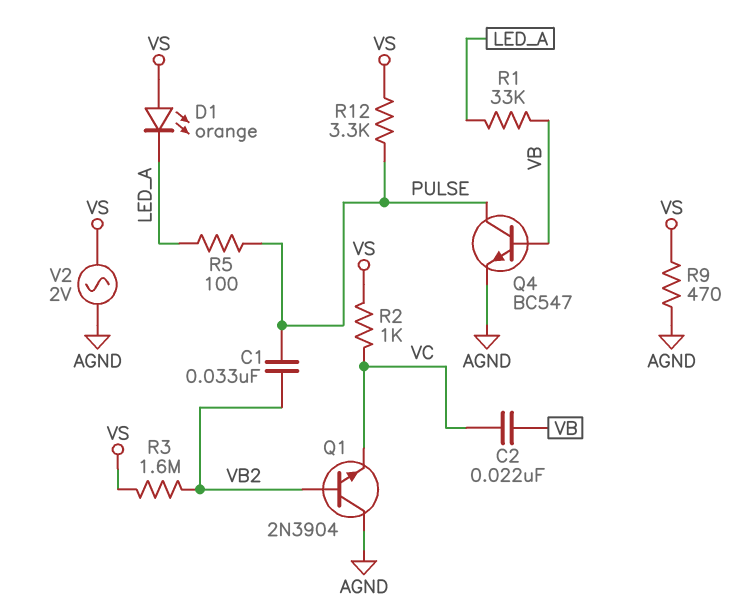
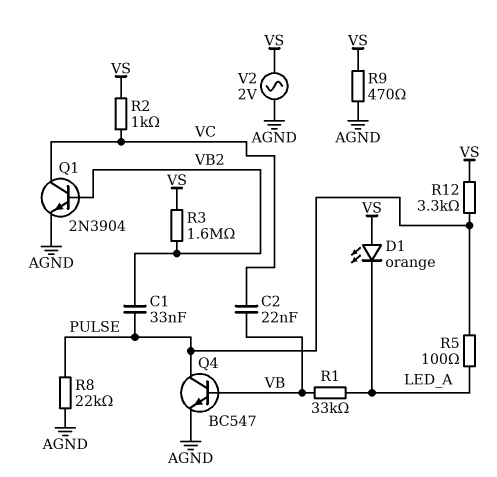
Q1: NPN 2N3904 (B VB2, C AGND, E VC) -> NPN 2N3904 (B VB2, C VC, E AGND)
R8: none -> 22k (AGND, PULSE)

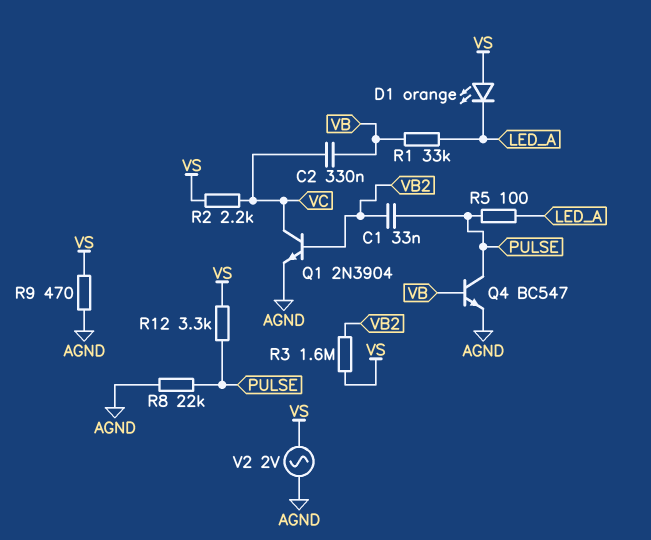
C2: 22nF (VB, VC) -> 330nF (VB, VC)
R2: 1k (VC, VS) -> 2.2k (VC, VS)

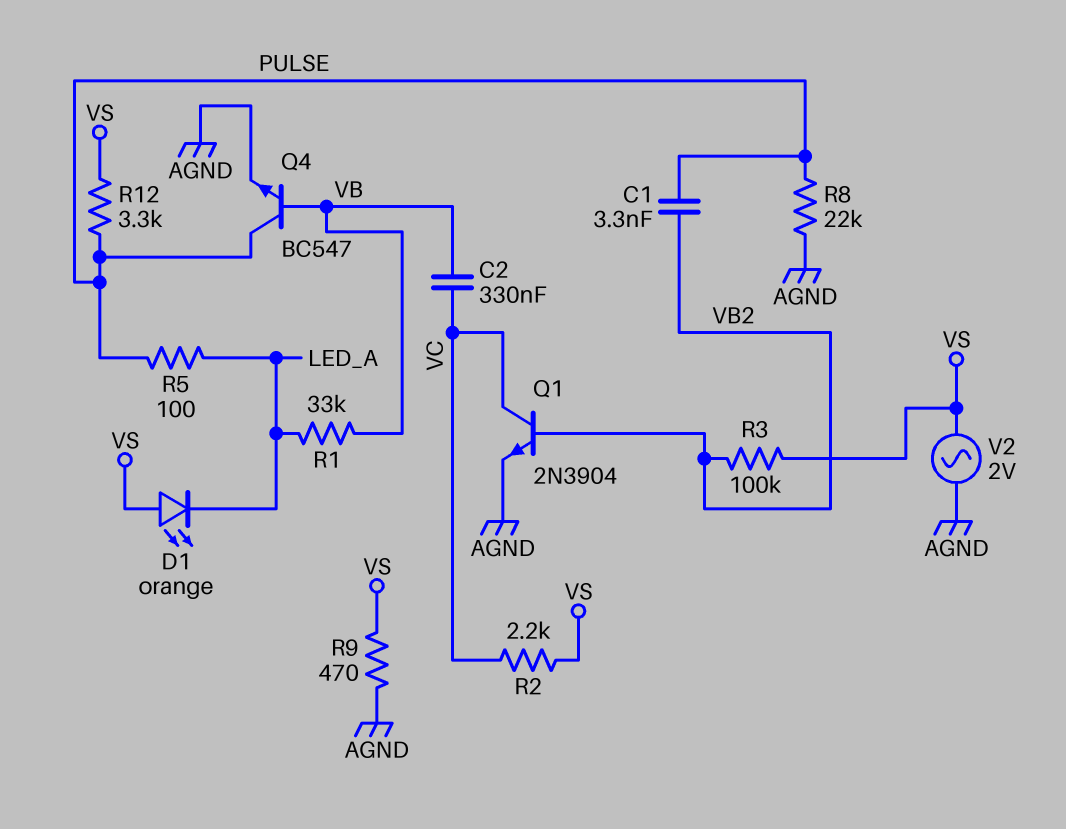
C1: 33nF (PULSE, VB2) -> 3.3nF (PULSE, VB2)
R3: 1.6M (VB2, VS) -> 100k (VB2, VS)

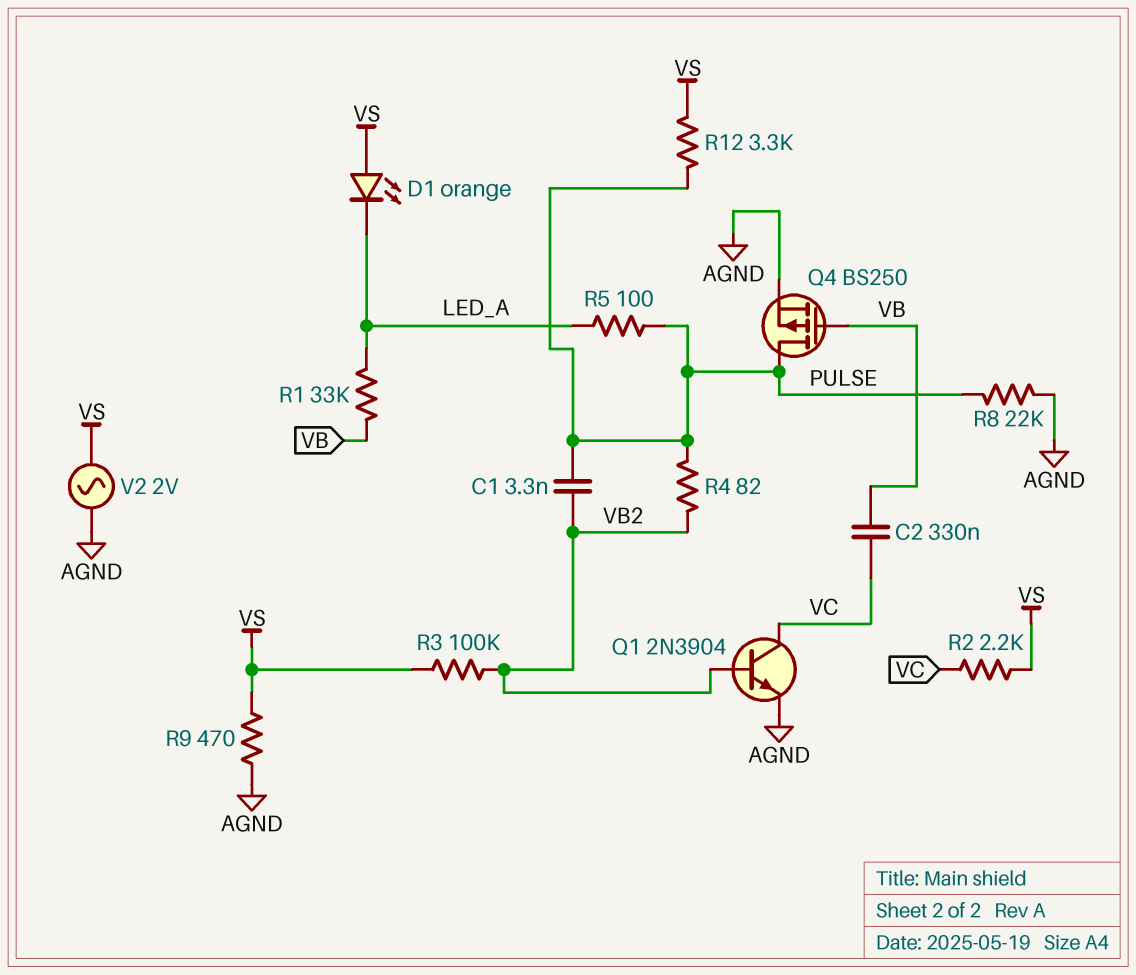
Q4: NPN BC547 (B VB, C PULSE, E AGND) -> PMOS BS250 (G VB, D PULSE, S AGND)
R4: none -> 82 (PULSE, VB2)

